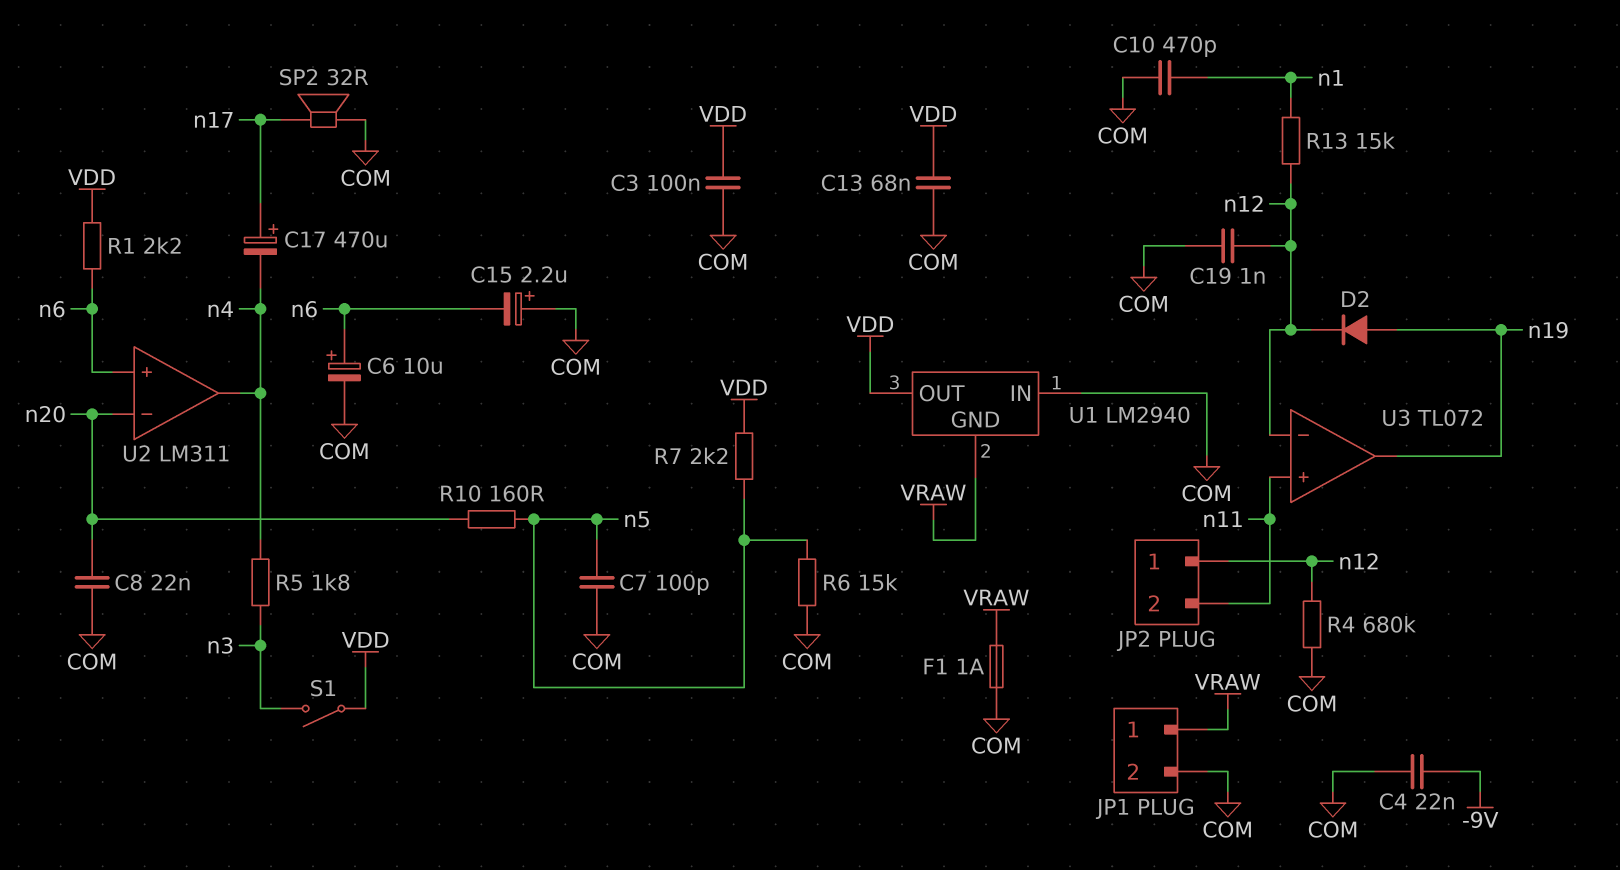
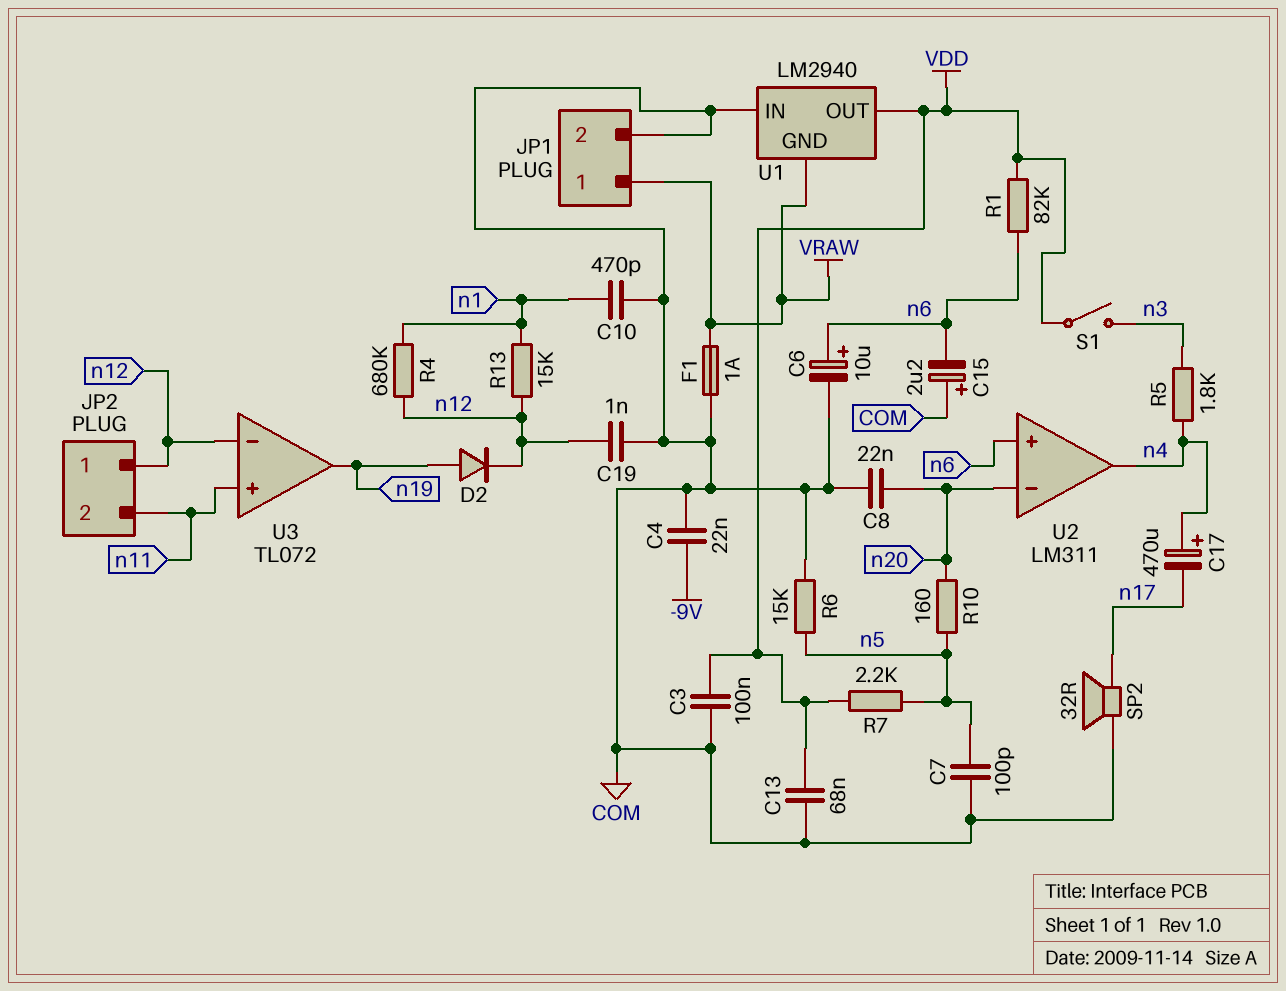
C17: 470uF (plus n17, minus n4) -> 470uF (plus n4, minus n17)
R1: 2.2k (VDD, n6) -> 82k (VDD, n6)
R4: 680k (COM, n12) -> 680k (n1, n12)

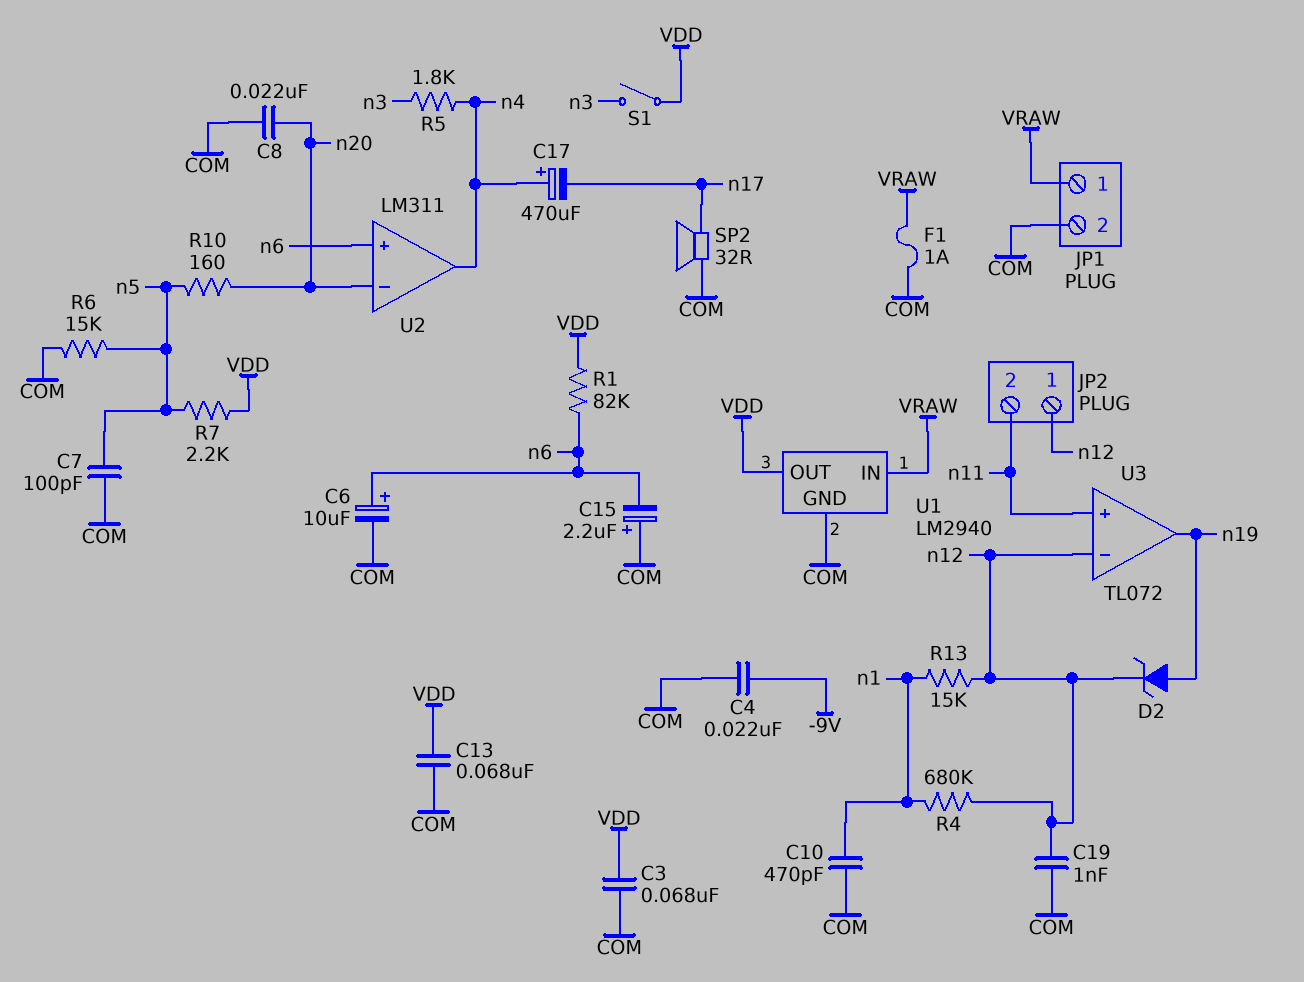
C3: 100nF (COM, VDD) -> 68nF (COM, VDD)
D2: diode (A n19, K n12) -> zener (A n19, K n12)
U1 pin GND: VRAW -> COM
U1 pin IN: COM -> VRAW

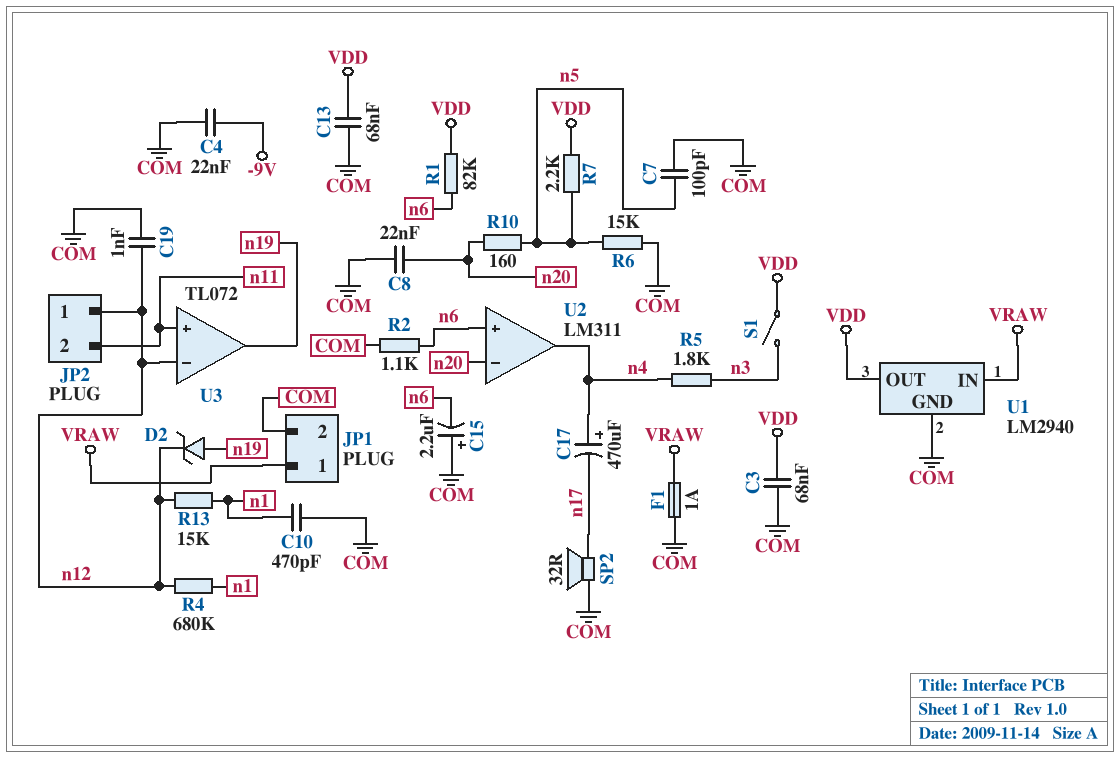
C6: 10uF (plus n6, minus COM) -> none
R2: none -> 1.1k (COM, n6)

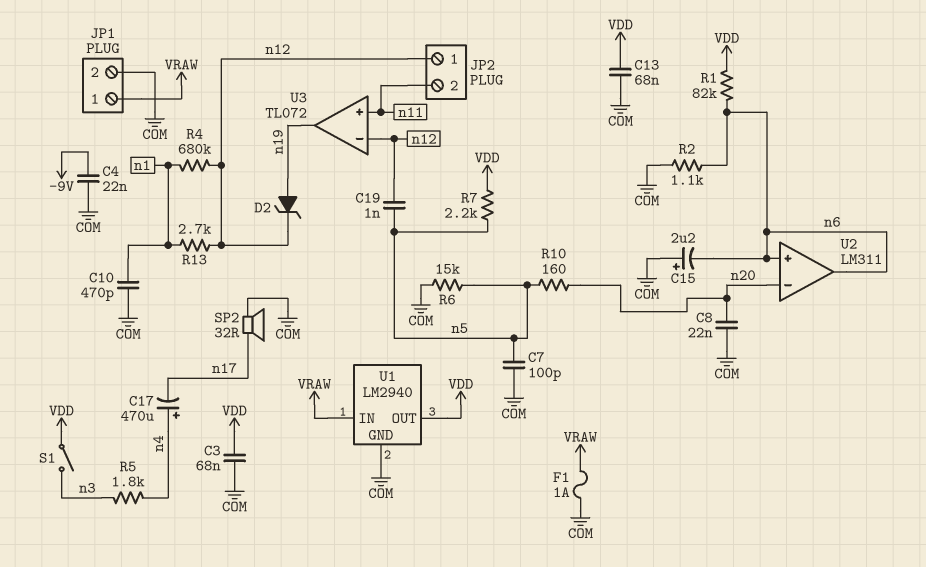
C19: 1nF (COM, n12) -> 1nF (n5, n12)
R13: 15k (n1, n12) -> 2.7k (n1, n12)
U2 pin out: n4 -> n6

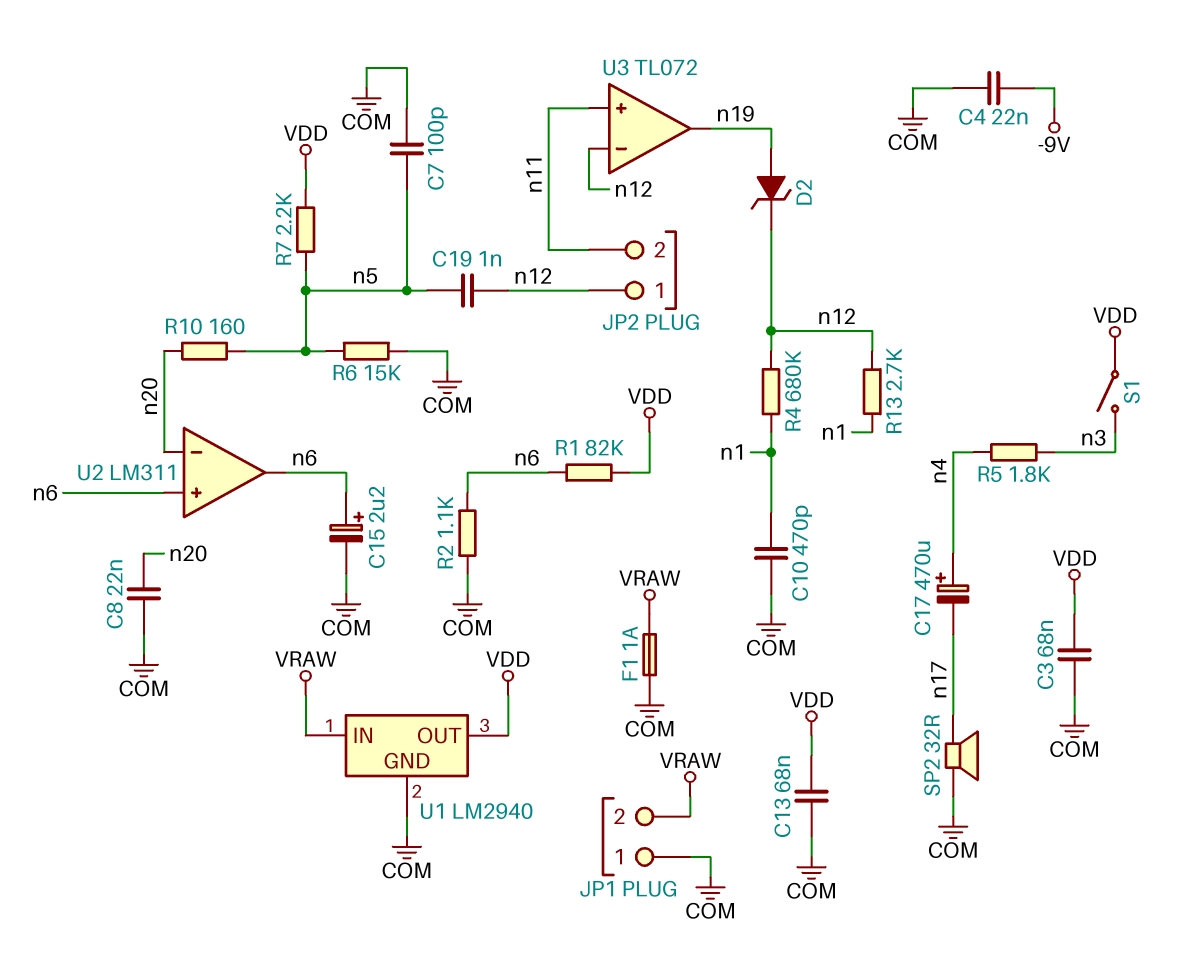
C15: 2.2uF (plus COM, minus n6) -> 2.2uF (plus n6, minus COM)
JP1 pin 1: VRAW -> COM
JP1 pin 2: COM -> VRAW

